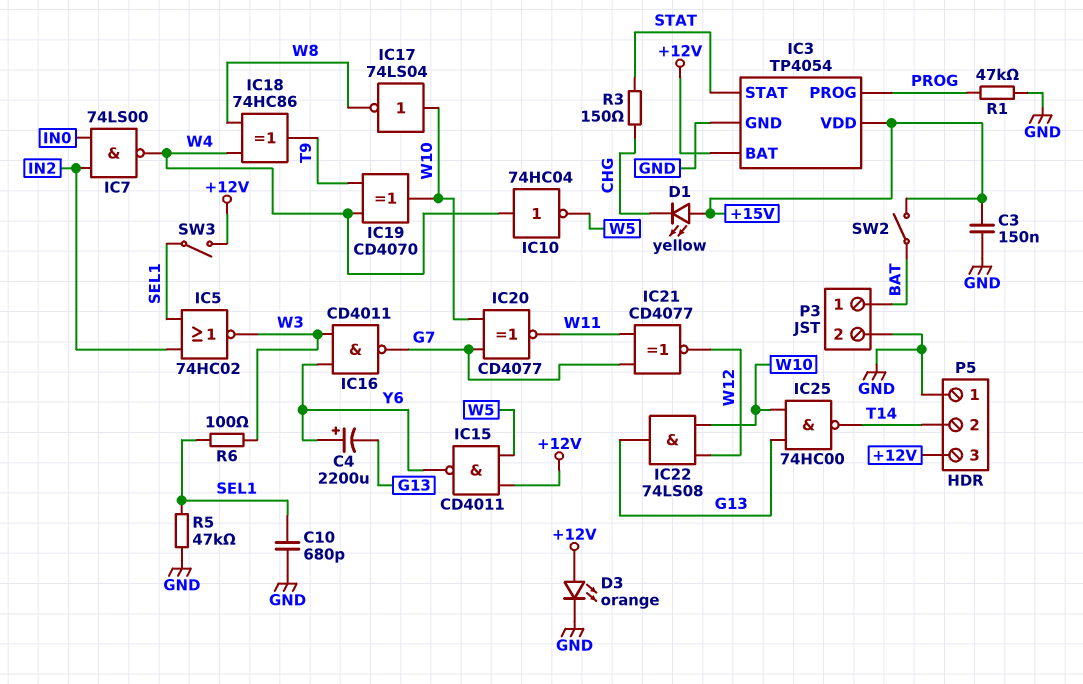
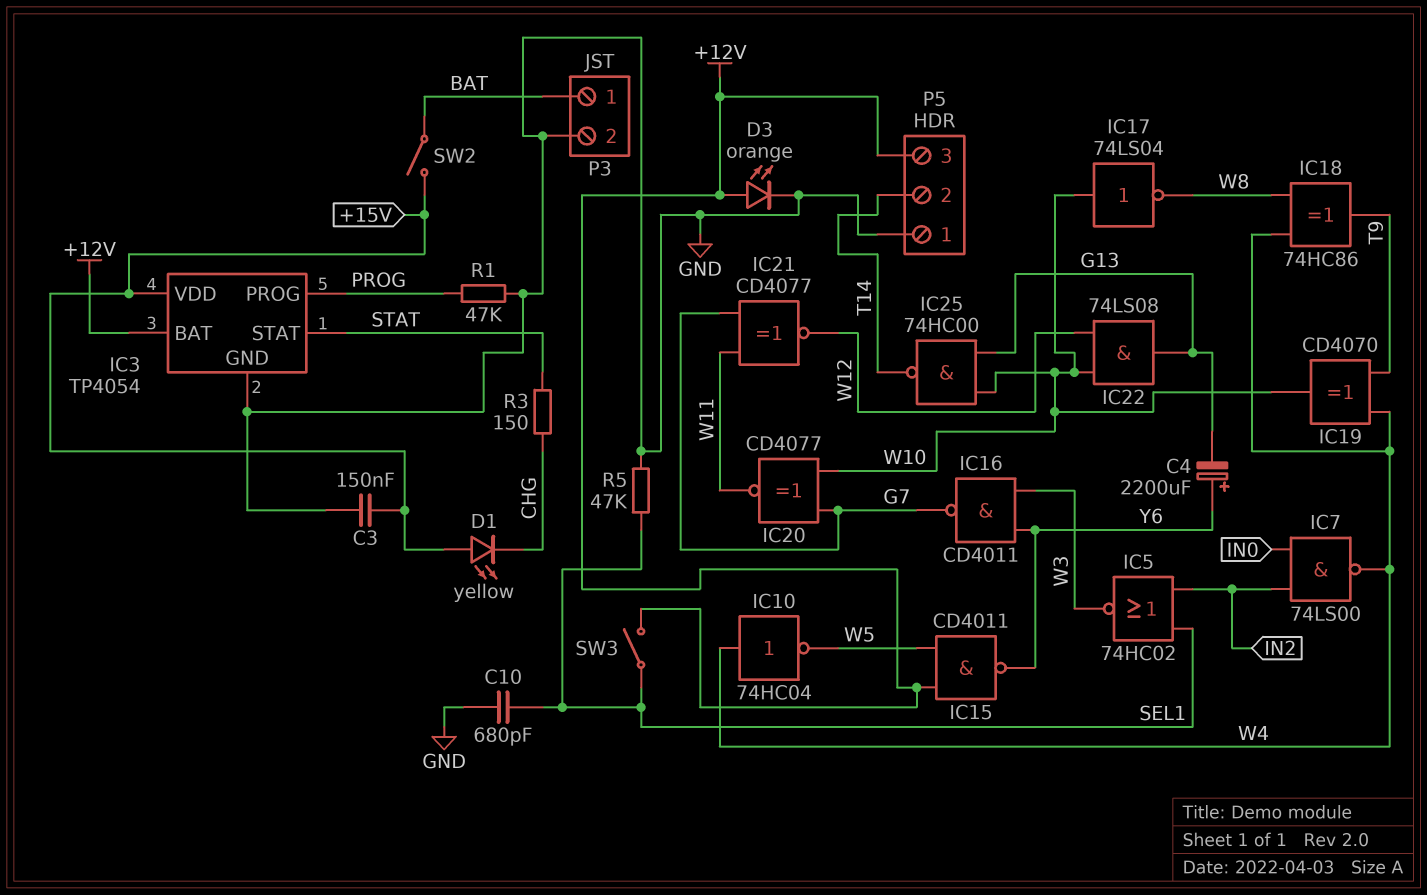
R6: 100 (SEL1, W3) -> none

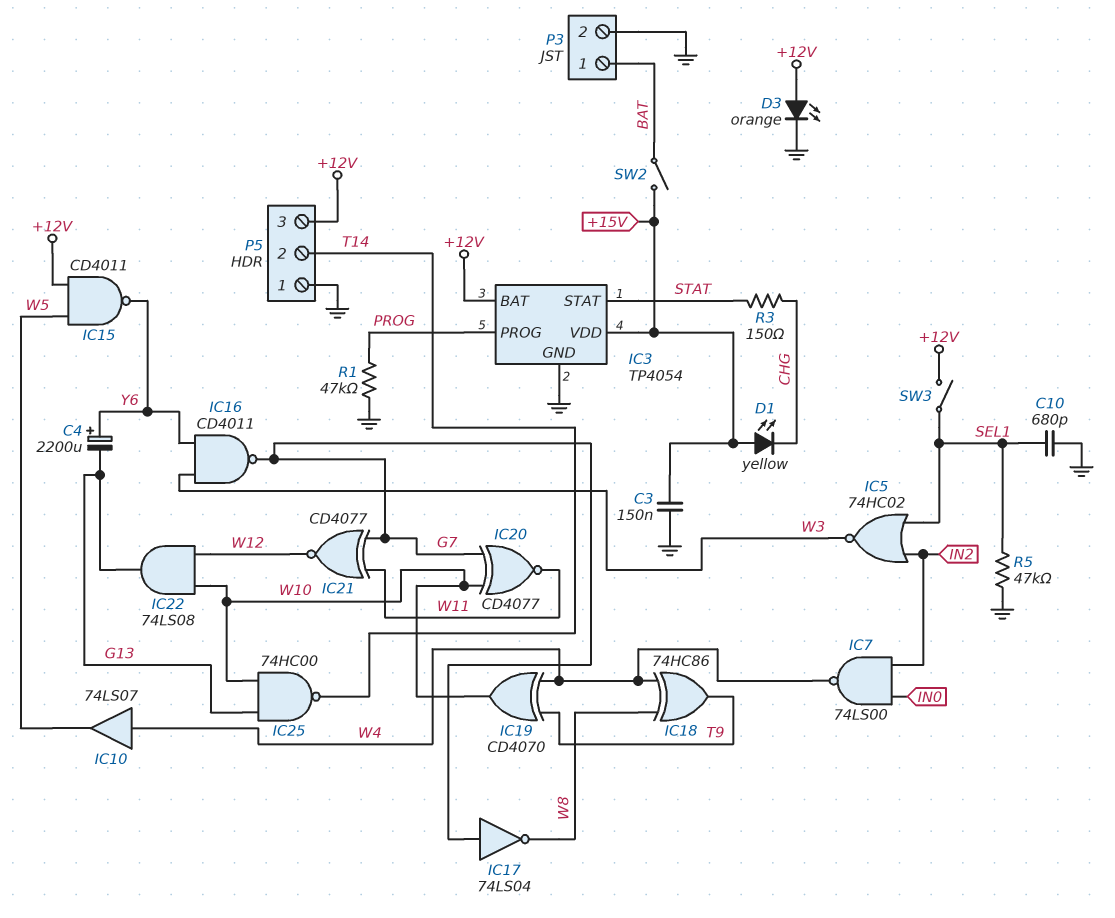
IC10: NOT 74HC04 (in W4, out W5) -> buffer 74LS07 (in W4, out W5)
IC17: NOT 74LS04 (in W10, out W8) -> NOT 74LS04 (in G7, out W8)

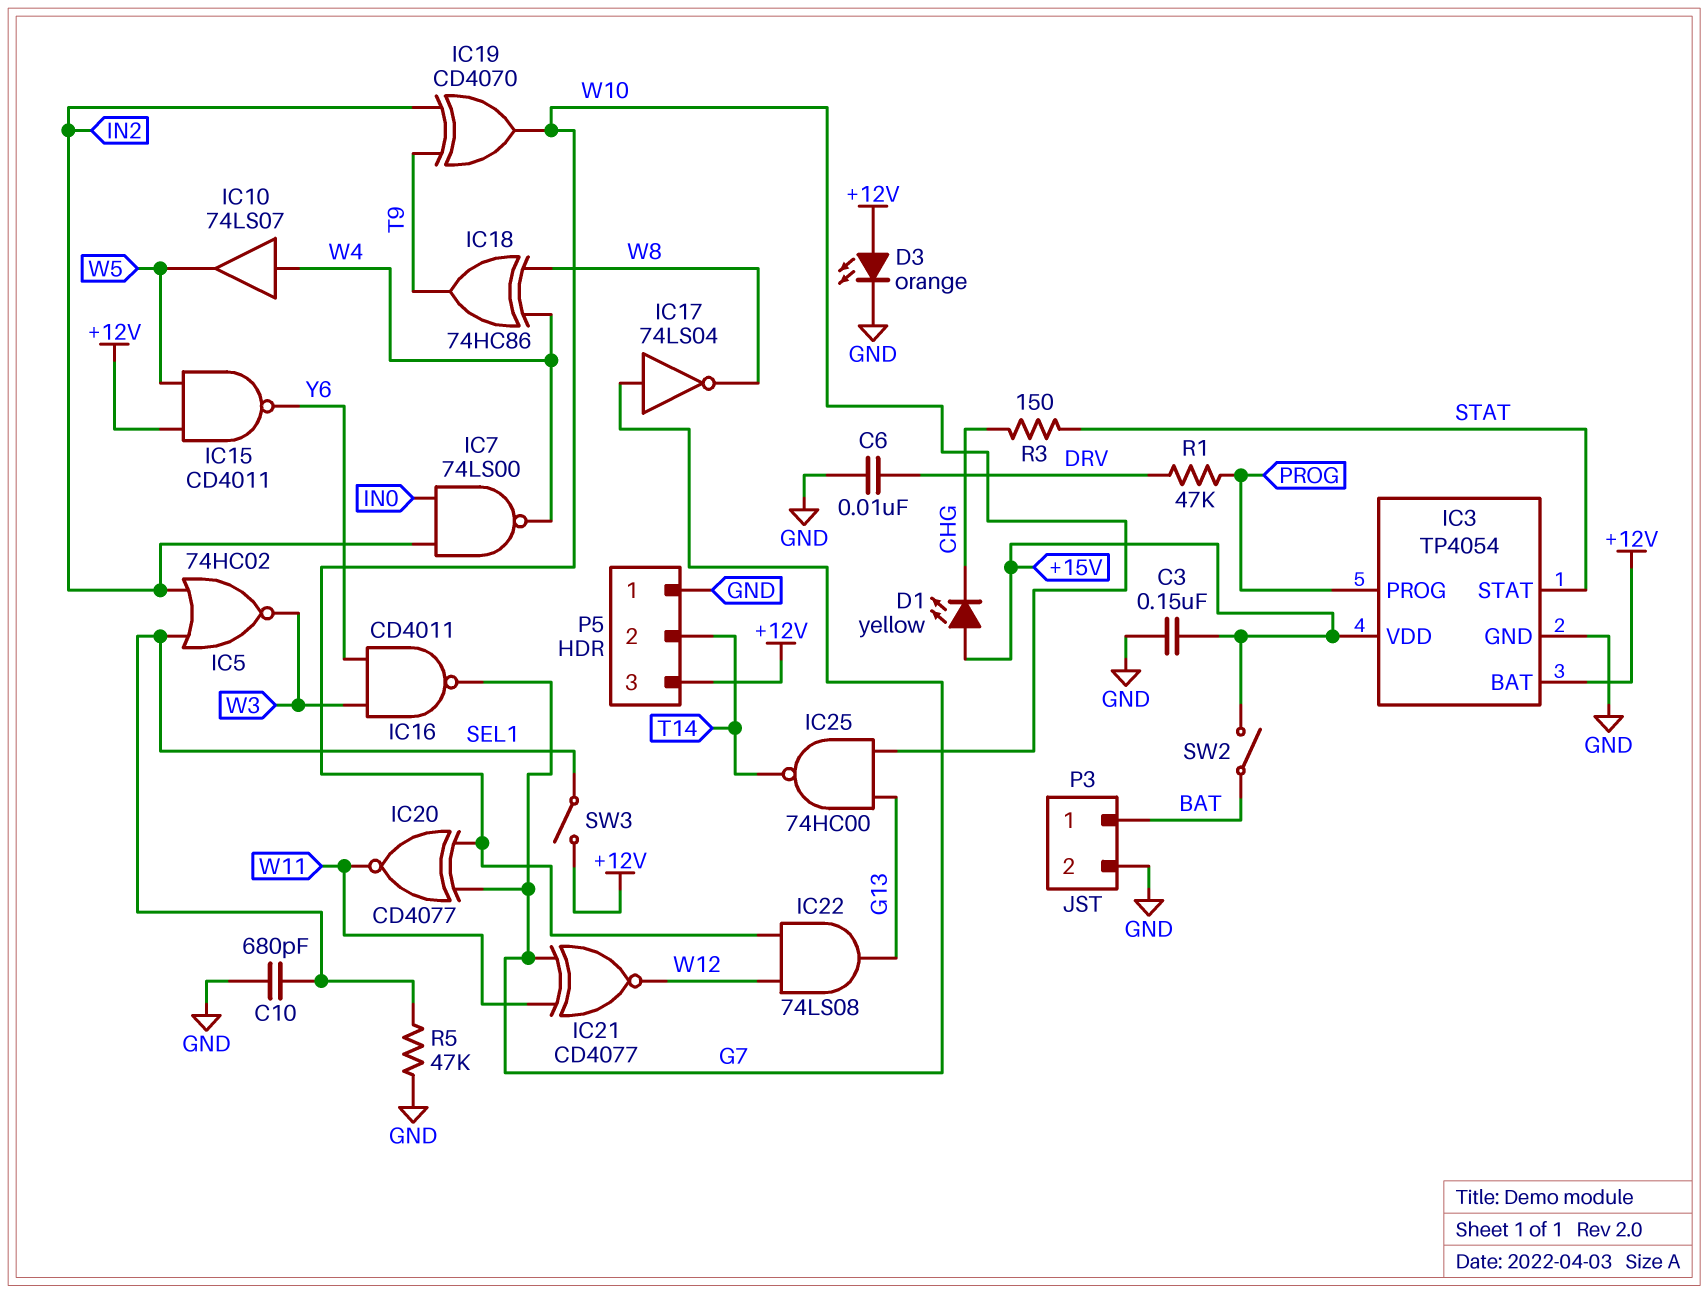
C4: 2200uF (plus Y6, minus G13) -> none
C6: none -> 10nF (DRV, GND)
IC19: XOR CD4070 (in T9, in W4, out W10) -> XOR CD4070 (in IN2, in T9, out W10)
R1: 47k (GND, PROG) -> 47k (DRV, PROG)

